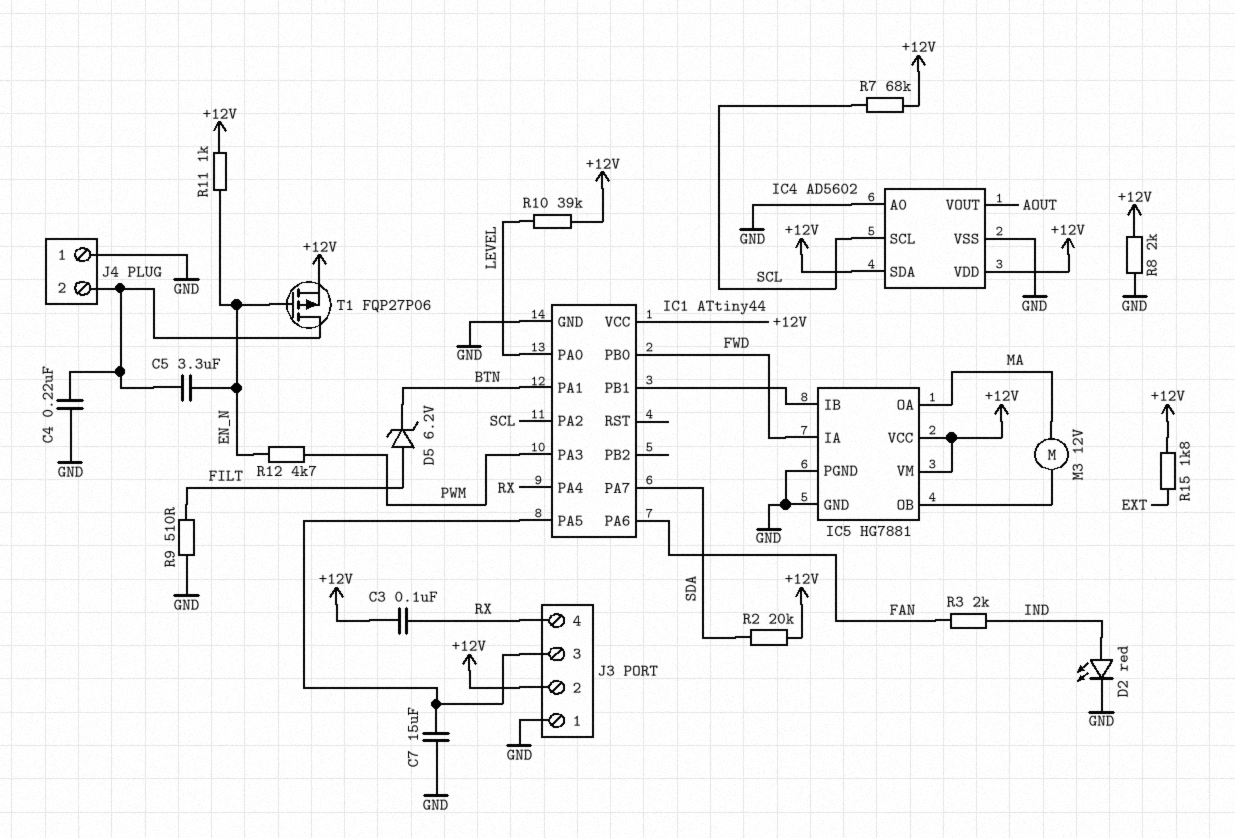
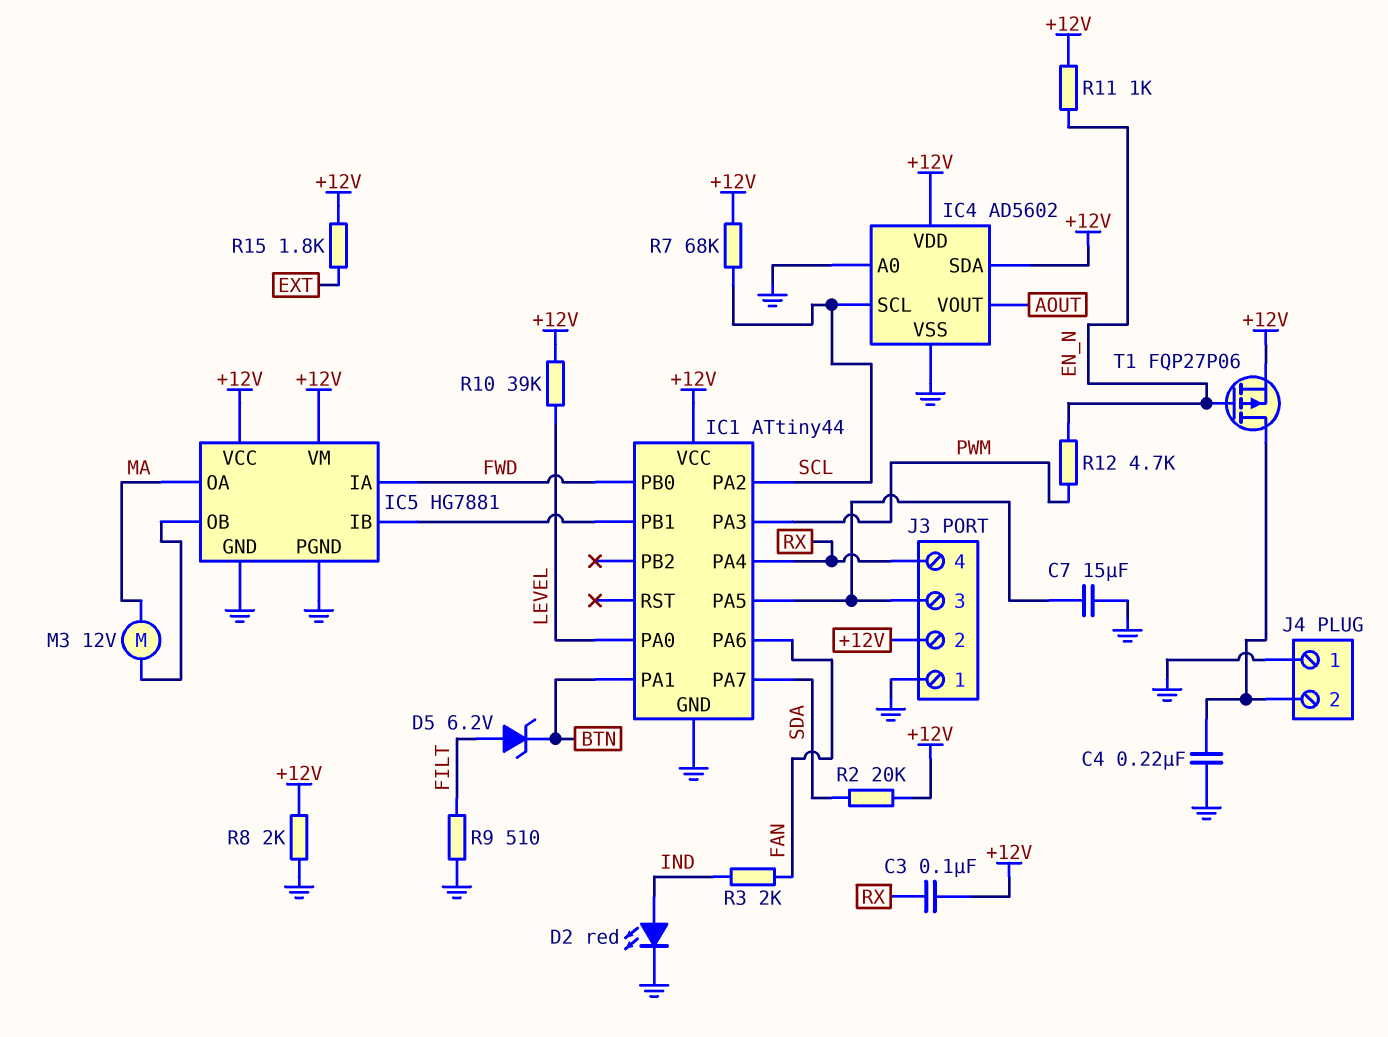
C5: 3.3uF (EN_N, J4/2) -> none

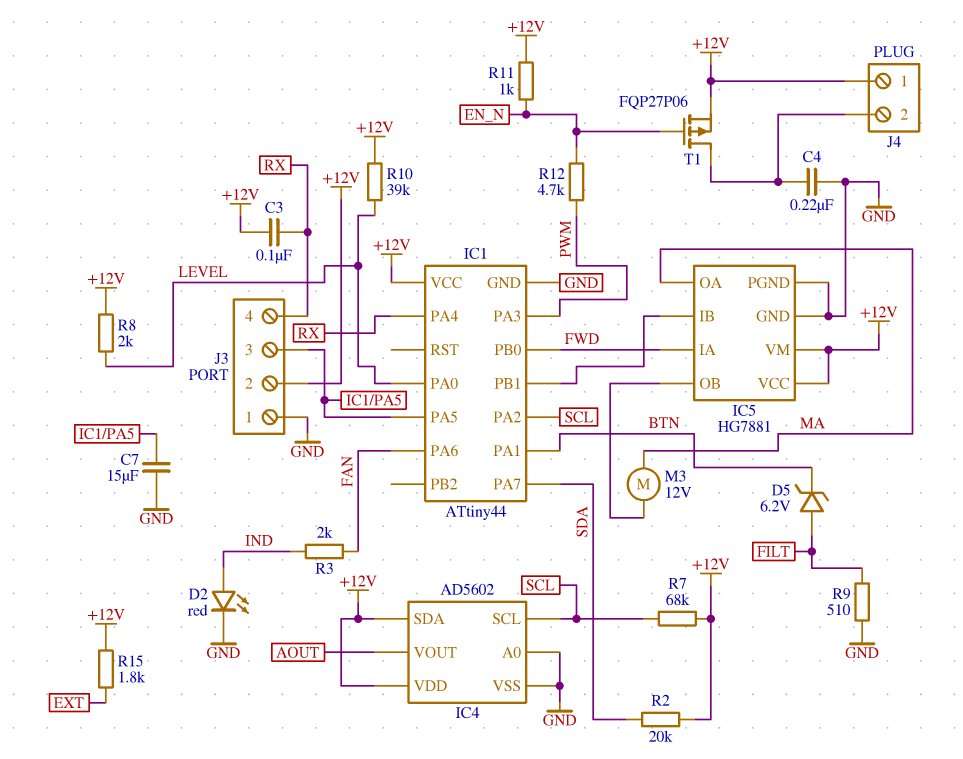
J4 pin 1: GND -> +12V
R8: 2k (+12V, GND) -> 2k (+12V, LEVEL)

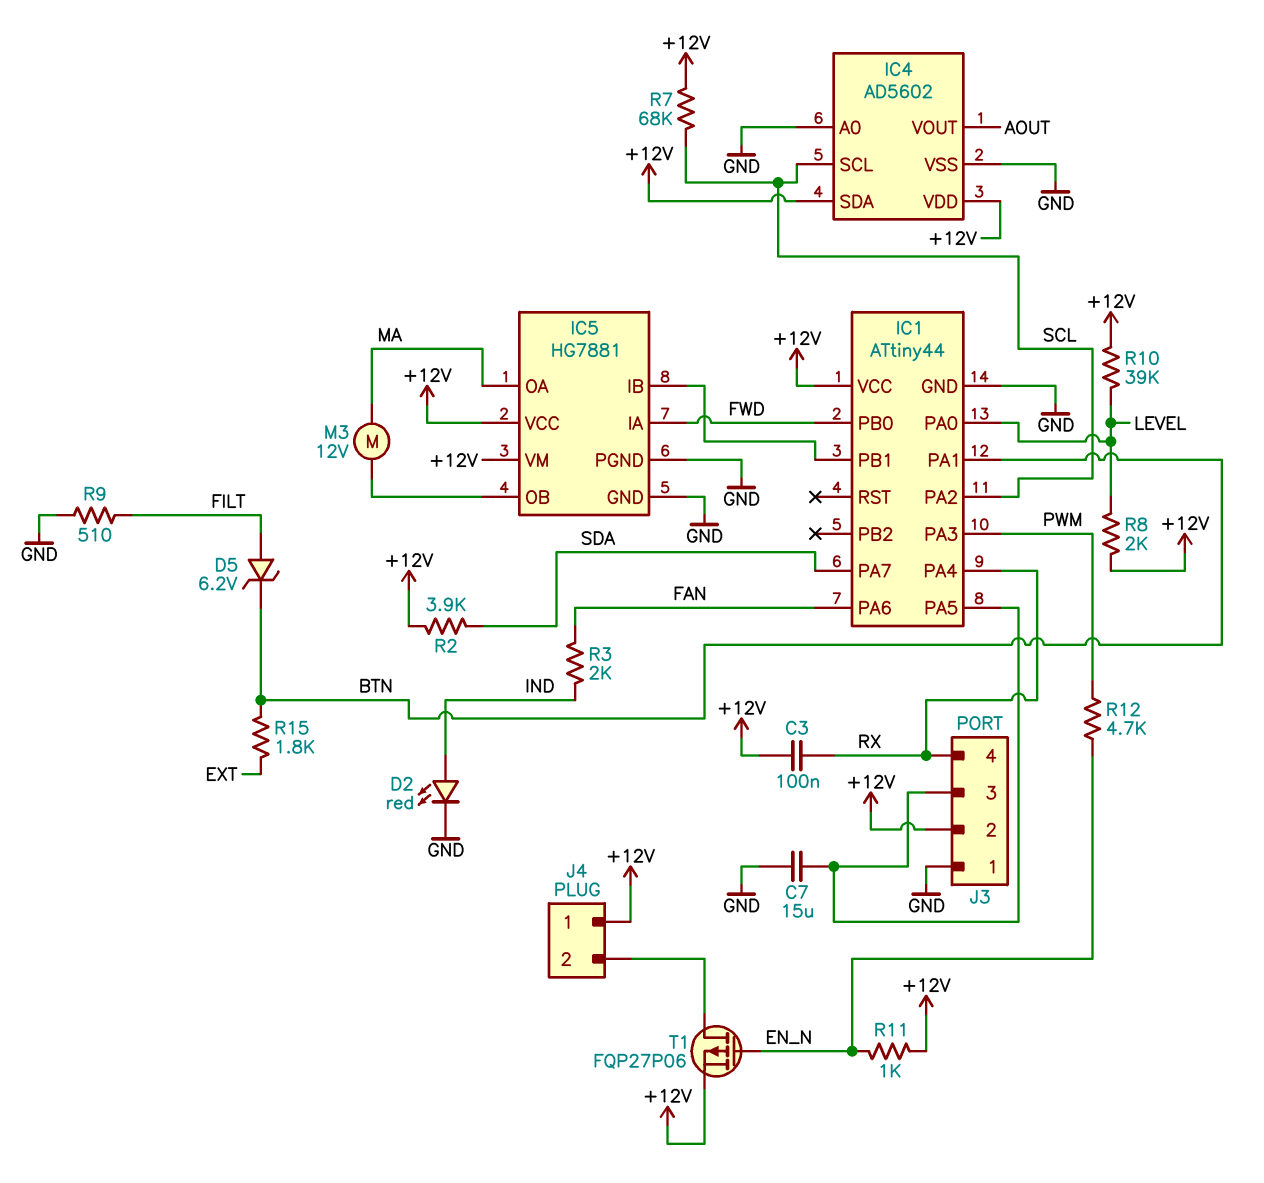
C4: 220nF (GND, J4/2) -> none
R2: 20k (+12V, SDA) -> 3.9k (+12V, SDA)
R15: 1.8k (+12V, EXT) -> 1.8k (BTN, EXT)

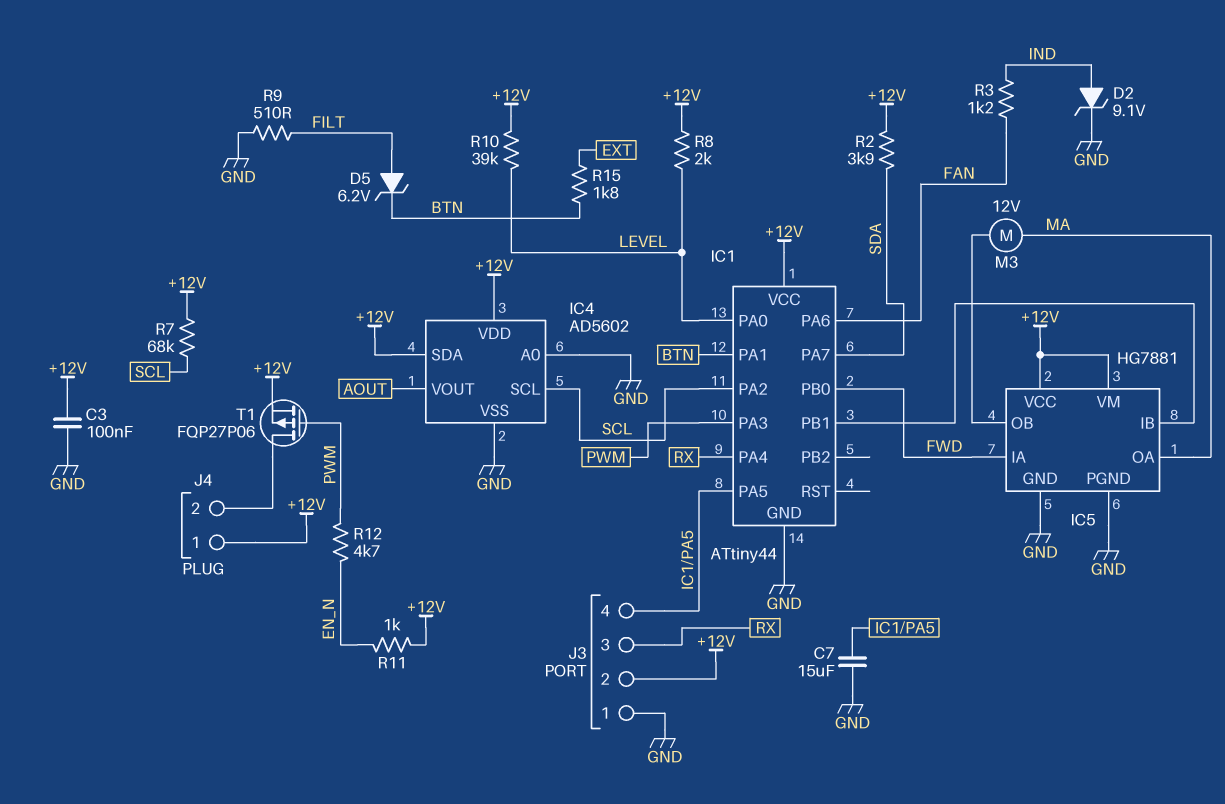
C3: 100nF (+12V, RX) -> 100nF (+12V, GND)
D2: LED red (A IND, K GND) -> zener 9.1V (A IND, K GND)
J3 pin 3: IC1/PA5 -> RX
J3 pin 4: RX -> IC1/PA5
R3: 2k (FAN, IND) -> 1.2k (FAN, IND)
T1: PMOS FQP27P06 (G EN_N, D J4/2, S +12V) -> PMOS FQP27P06 (G PWM, D J4/2, S +12V)

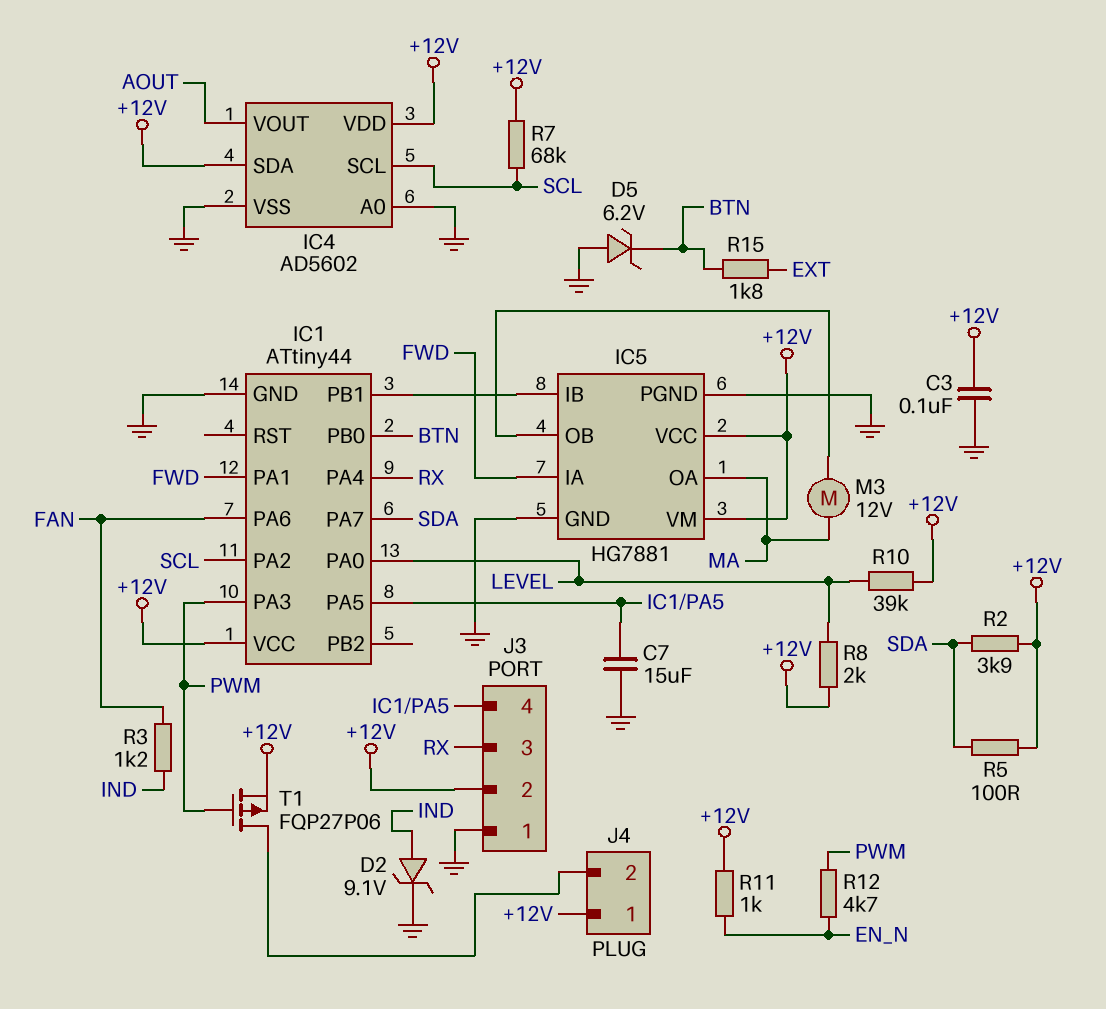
D5: zener 6.2V (A FILT, K BTN) -> zener 6.2V (A GND, K BTN)
IC1 pin PA1: BTN -> FWD
IC1 pin PB0: FWD -> BTN
R5: none -> 100 (+12V, SDA)
R9: 510 (FILT, GND) -> none

